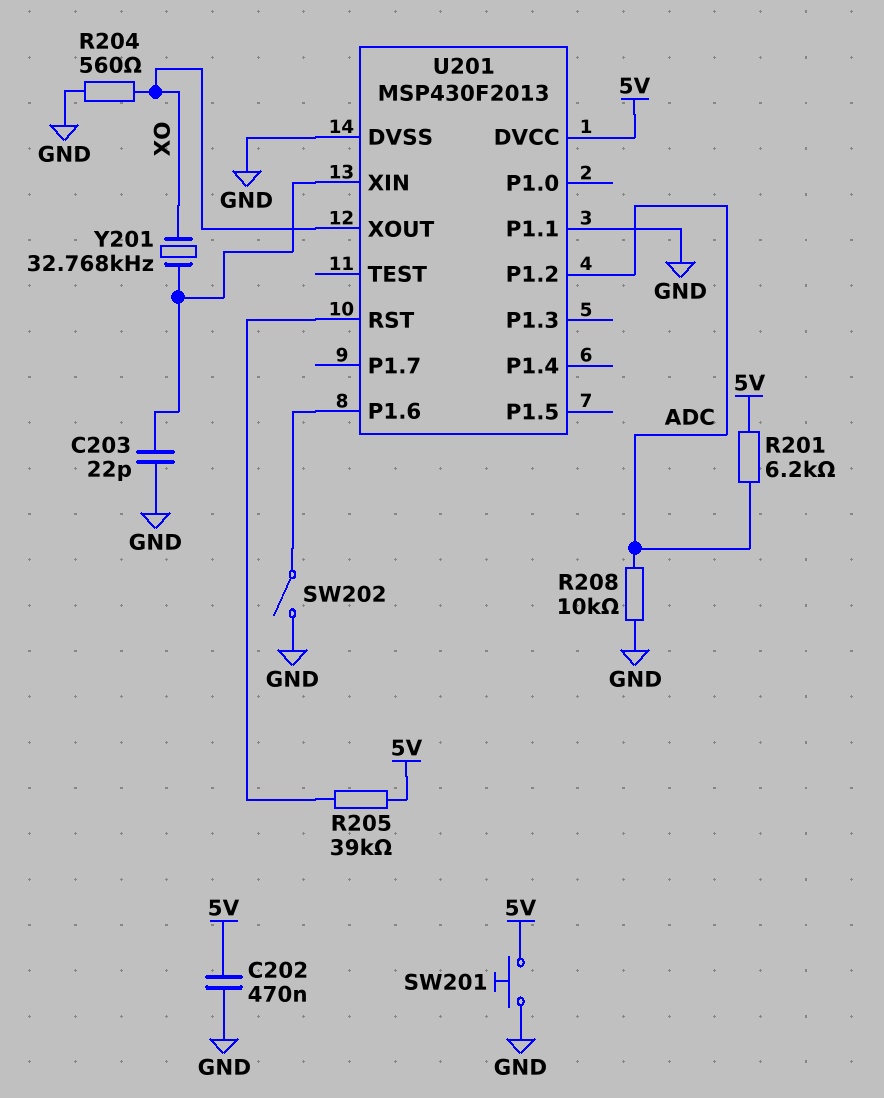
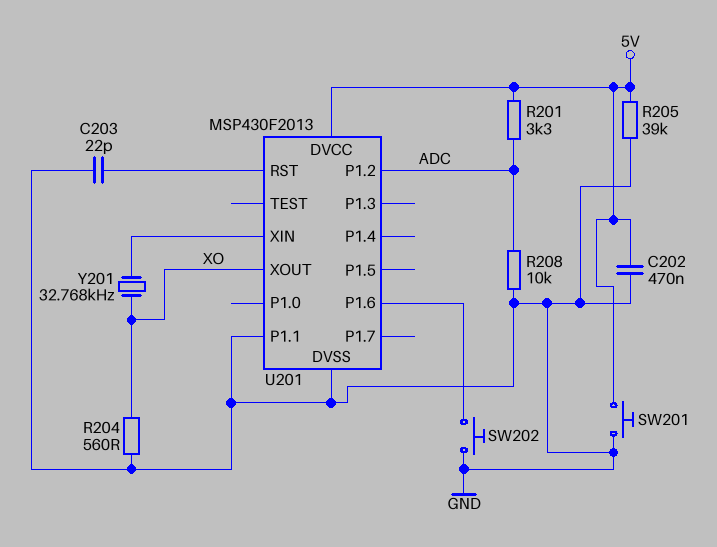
C203: 22pF (GND, U201/XIN) -> 22pF (GND, U201/RST)
R201: 6.2k (5V, ADC) -> 3.3k (5V, ADC)
R205: 39k (5V, U201/RST) -> 39k (5V, GND)
SW202: switch (GND, U201/P1.6) -> button (GND, U201/P1.6)

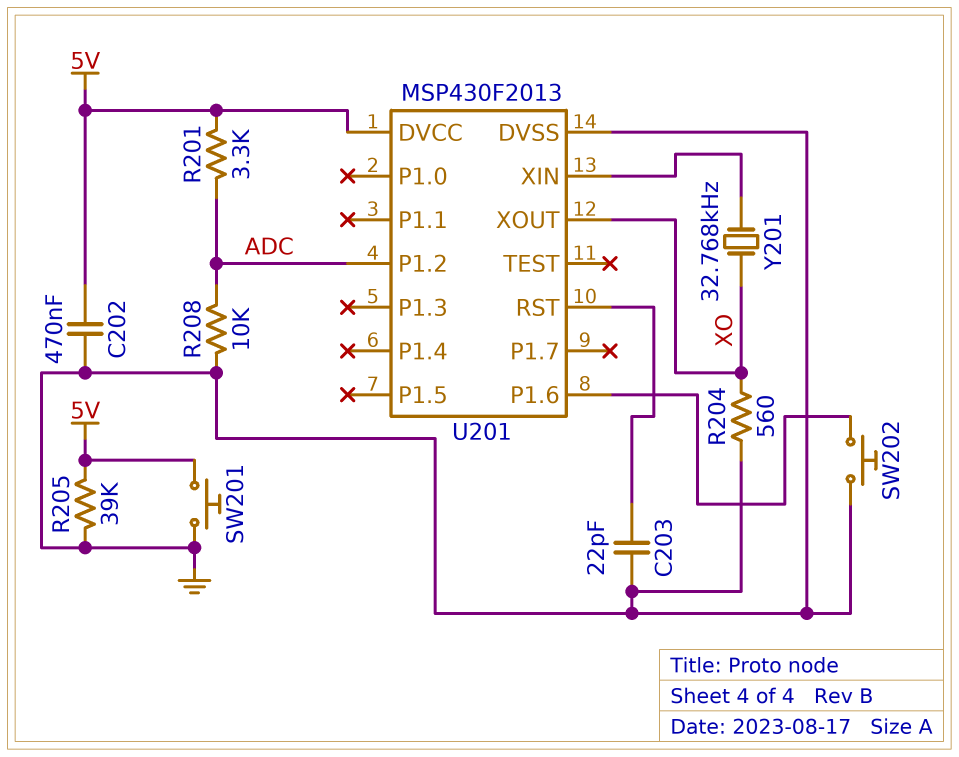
U201 pin P1.1: GND -> none

